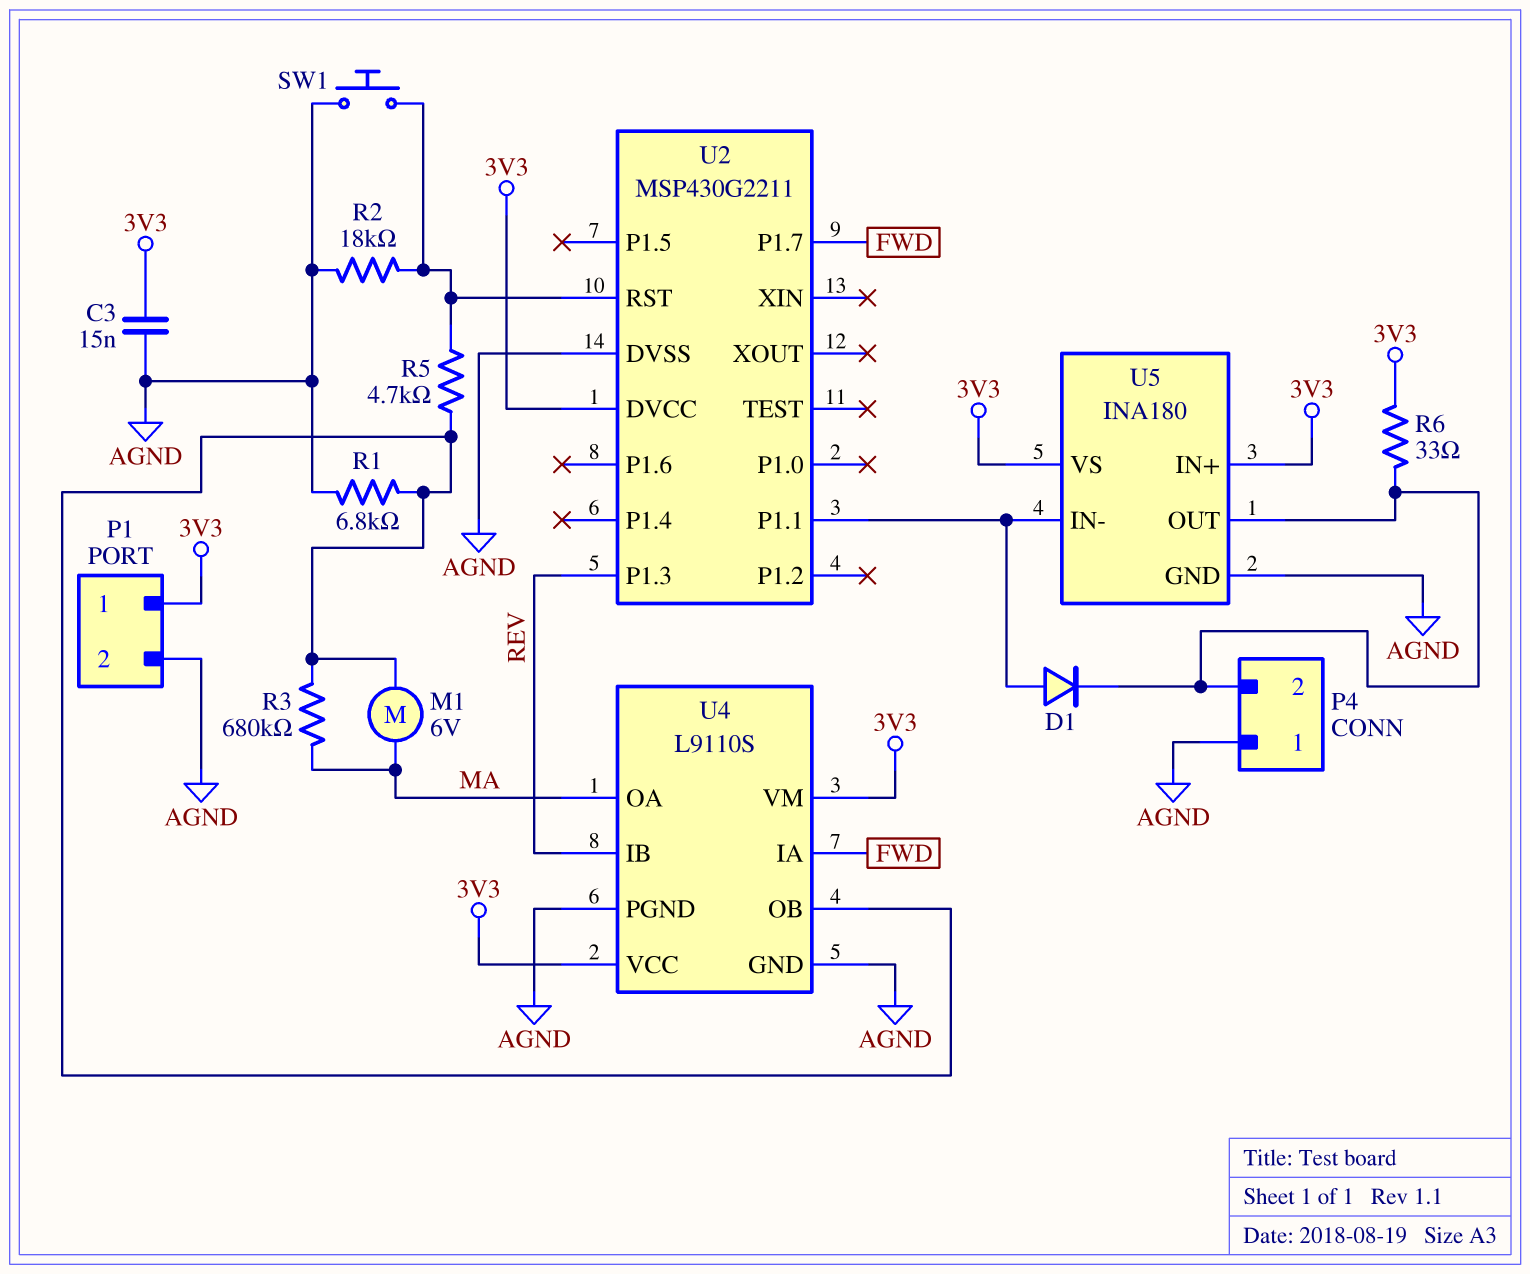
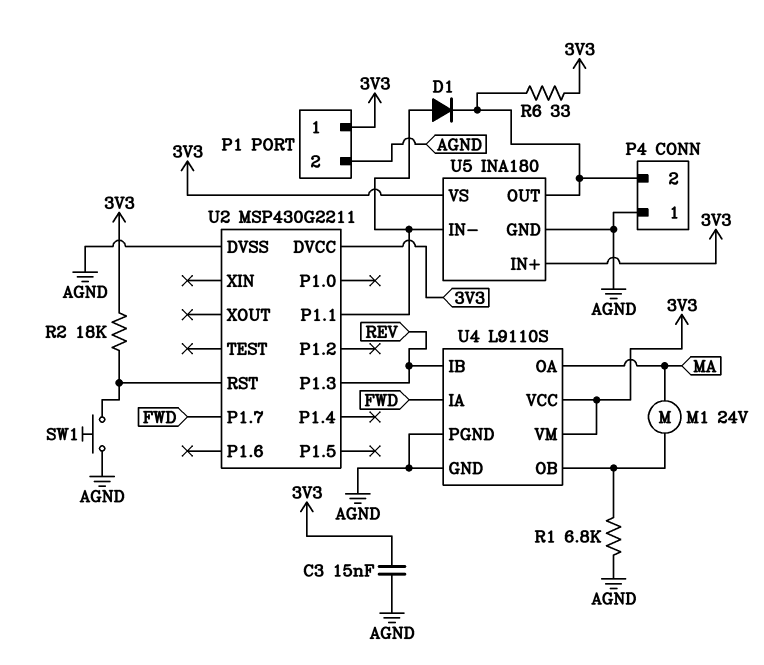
M1: motor 6V (MA, U4/OB) -> motor 24V (MA, U4/OB)
R2: 18k (AGND, U2/RST) -> 18k (3V3, U2/RST)
R3: 680k (MA, U4/OB) -> none
R5: 4.7k (U2/RST, U4/OB) -> none

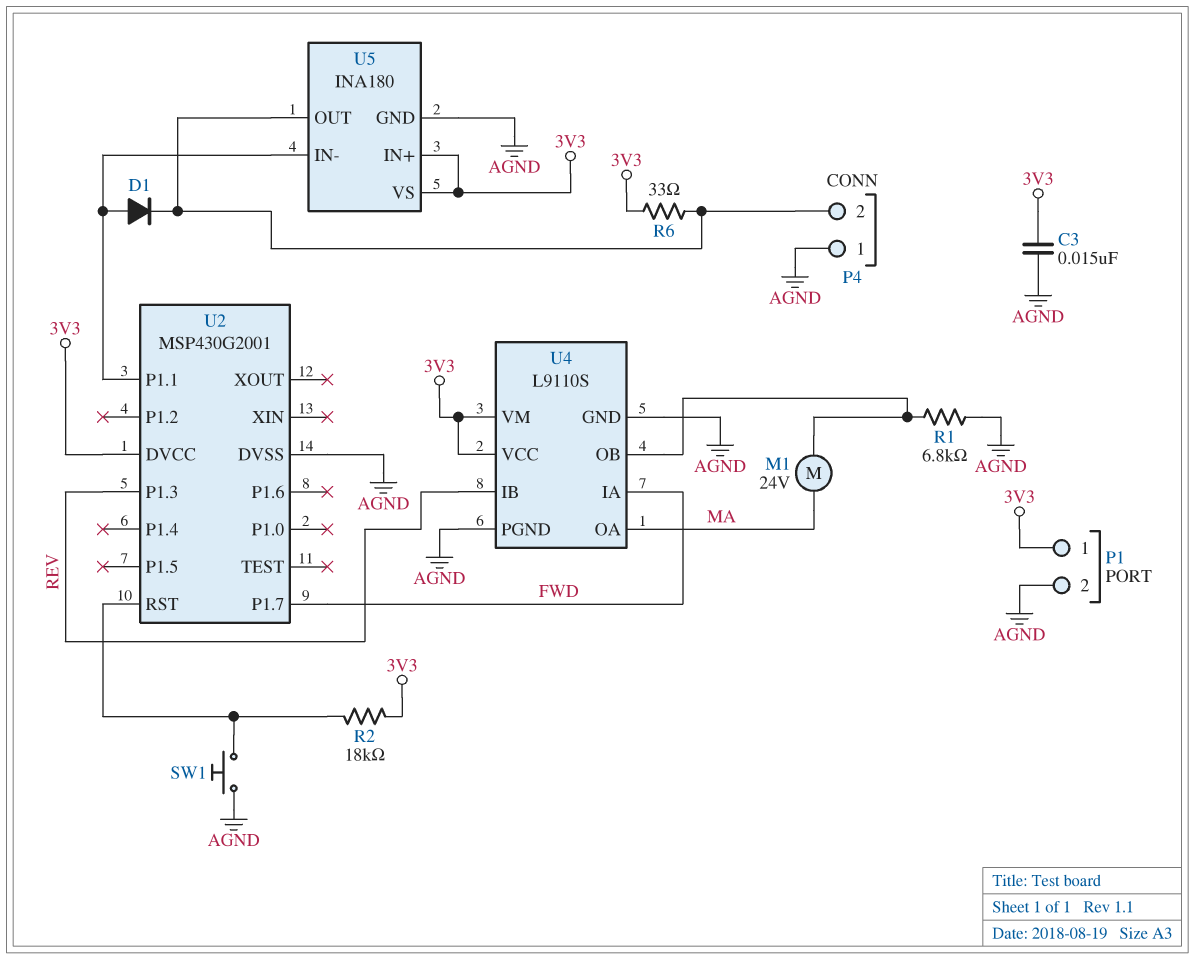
U2: MSP430G2211 -> MSP430G2001

